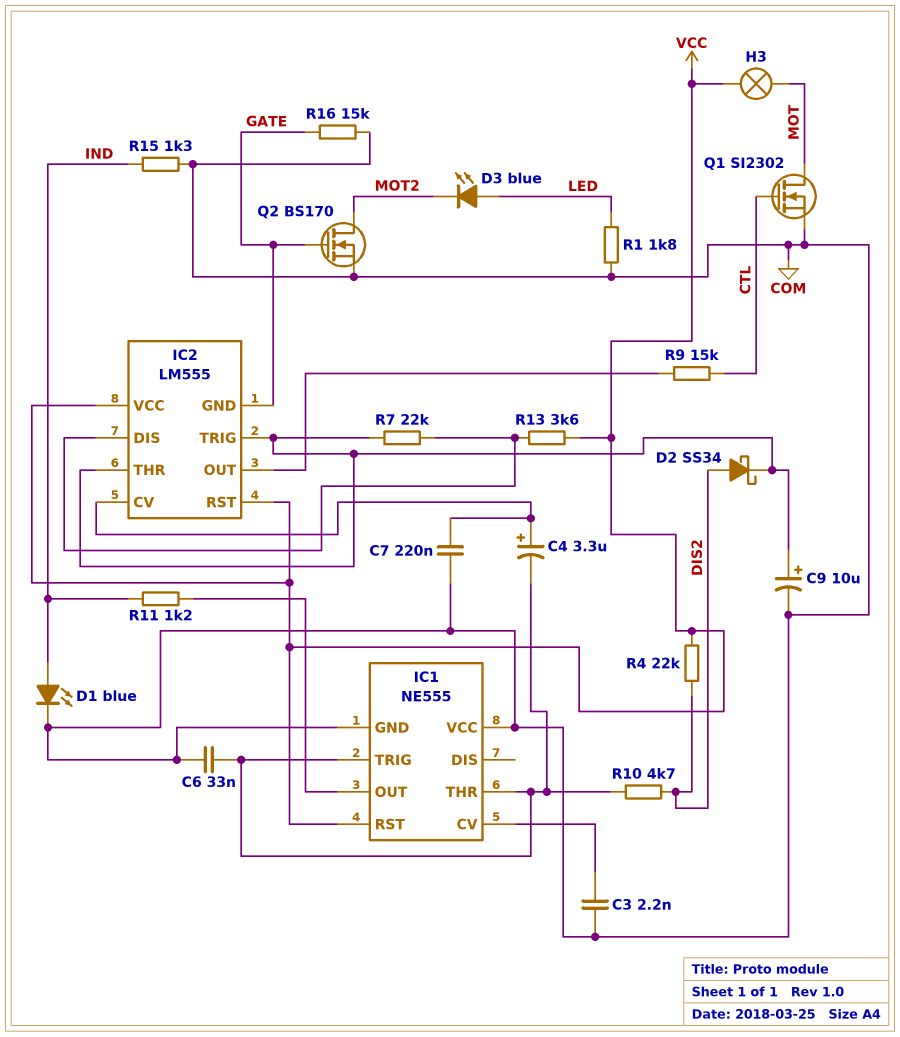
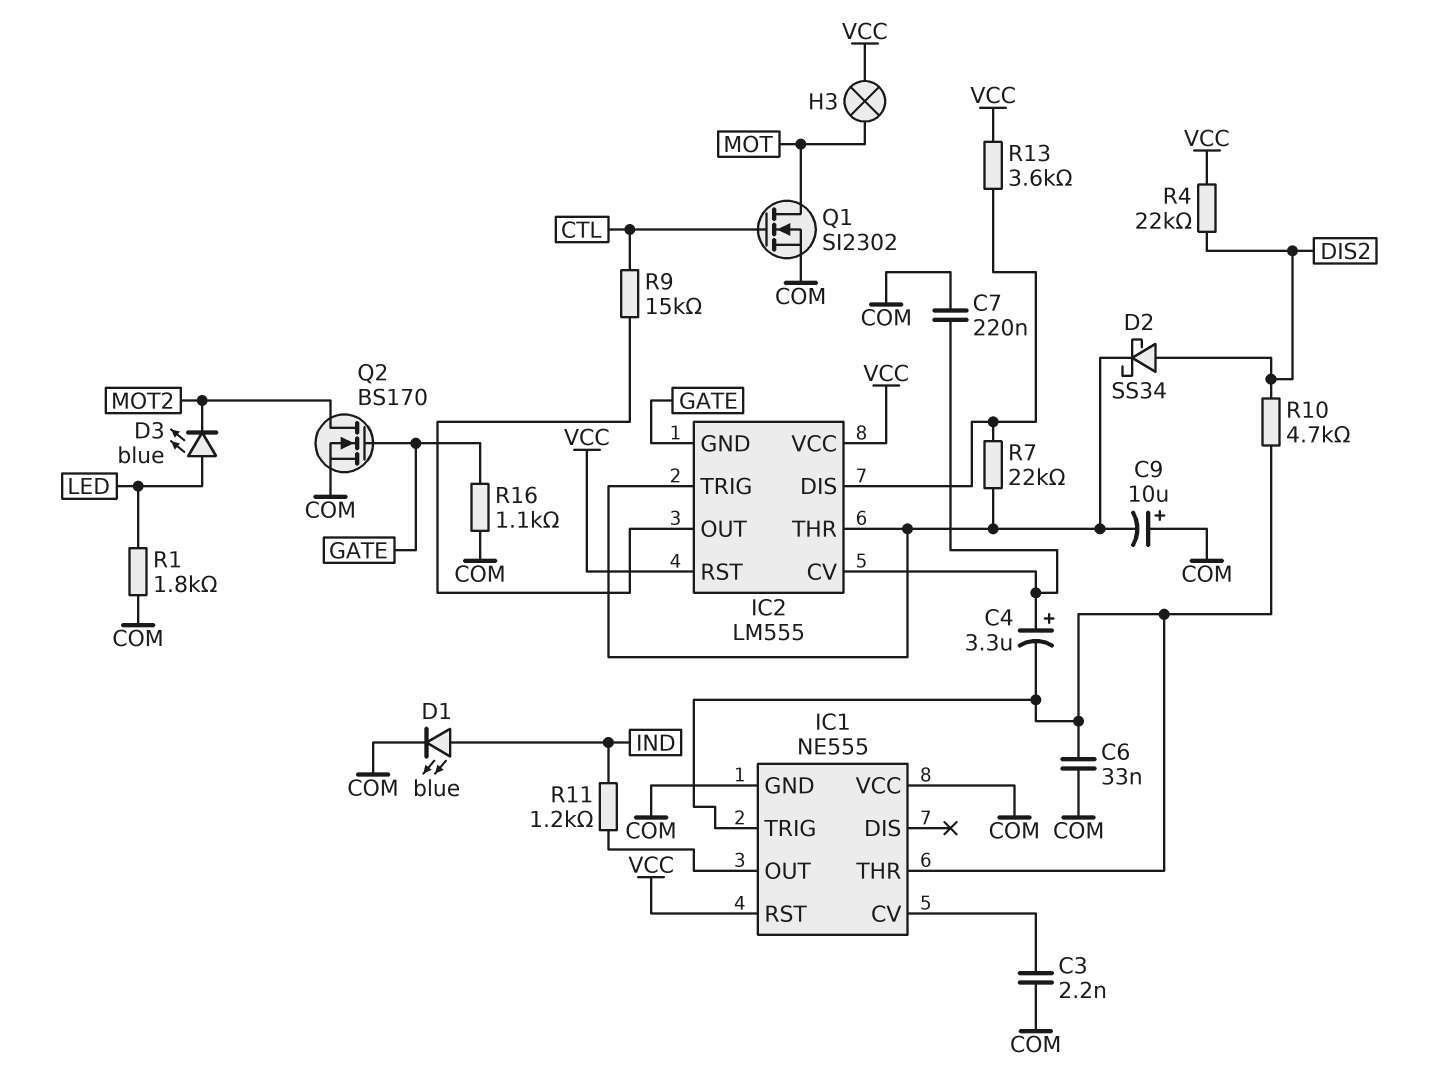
C9: 10uF (plus IC2/THR, minus COM) -> 10uF (plus COM, minus IC2/THR)
R15: 1.3k (COM, IND) -> none
R16: 15k (COM, GATE) -> 1.1k (COM, GATE)

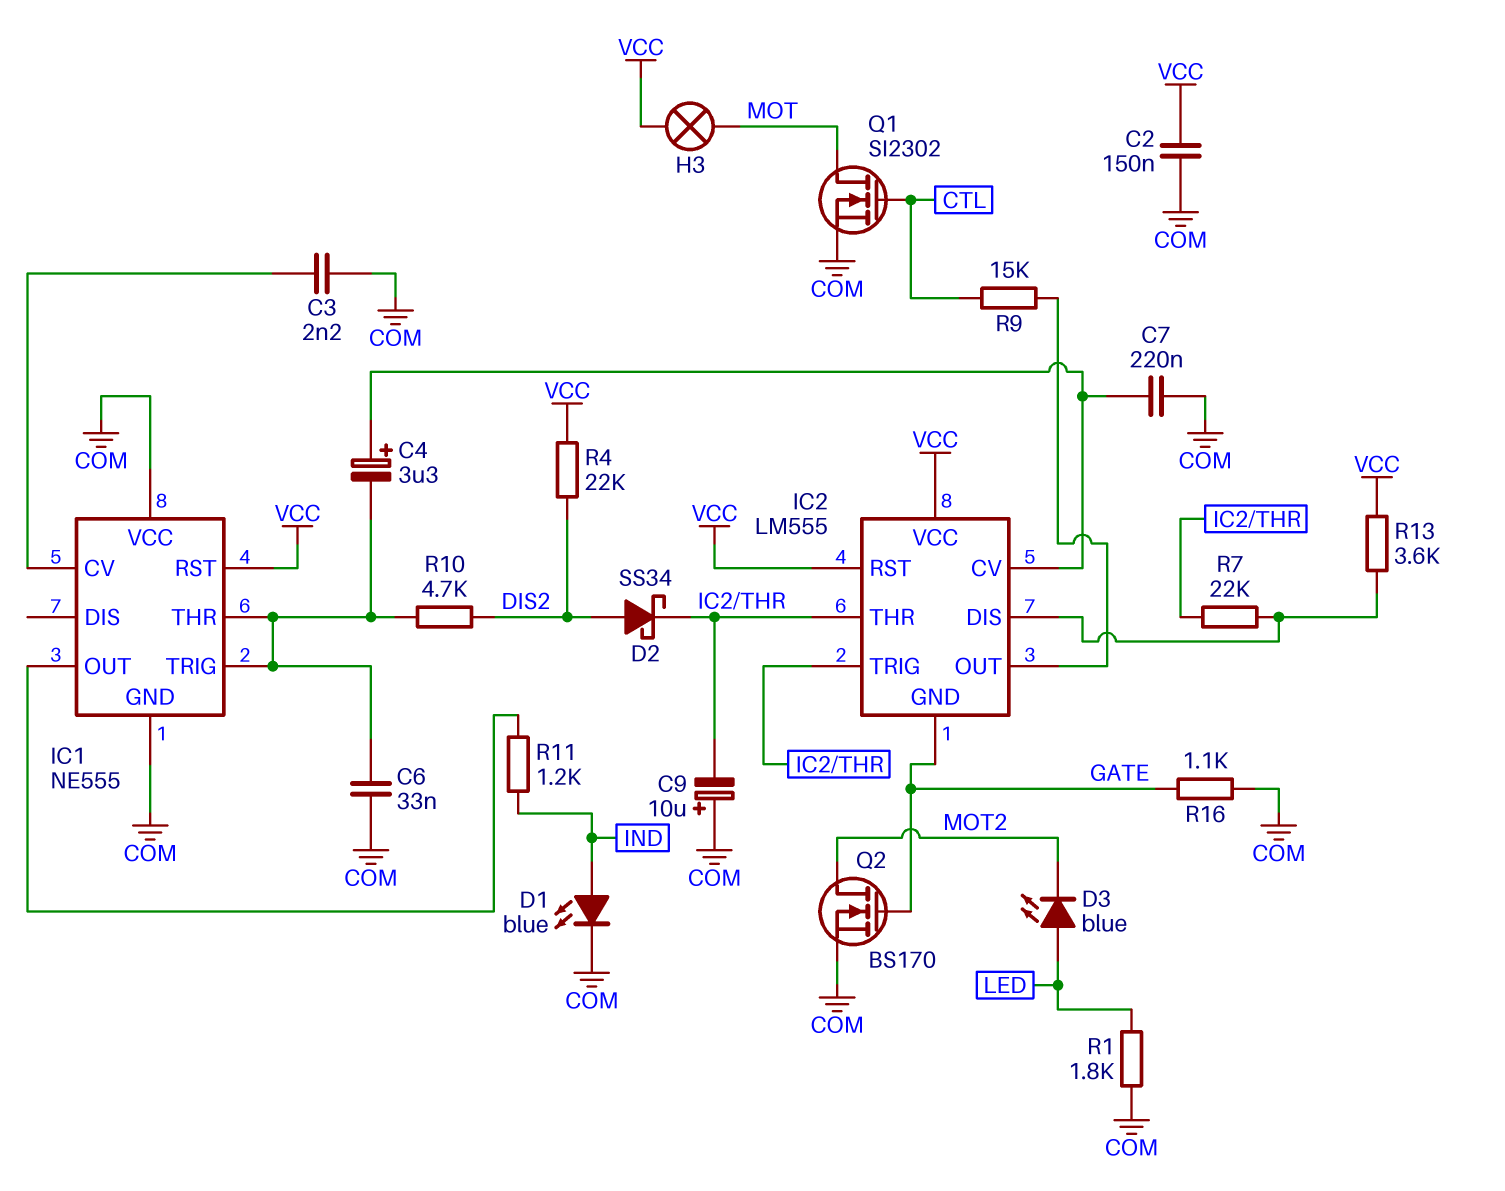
C2: none -> 150nF (COM, VCC)

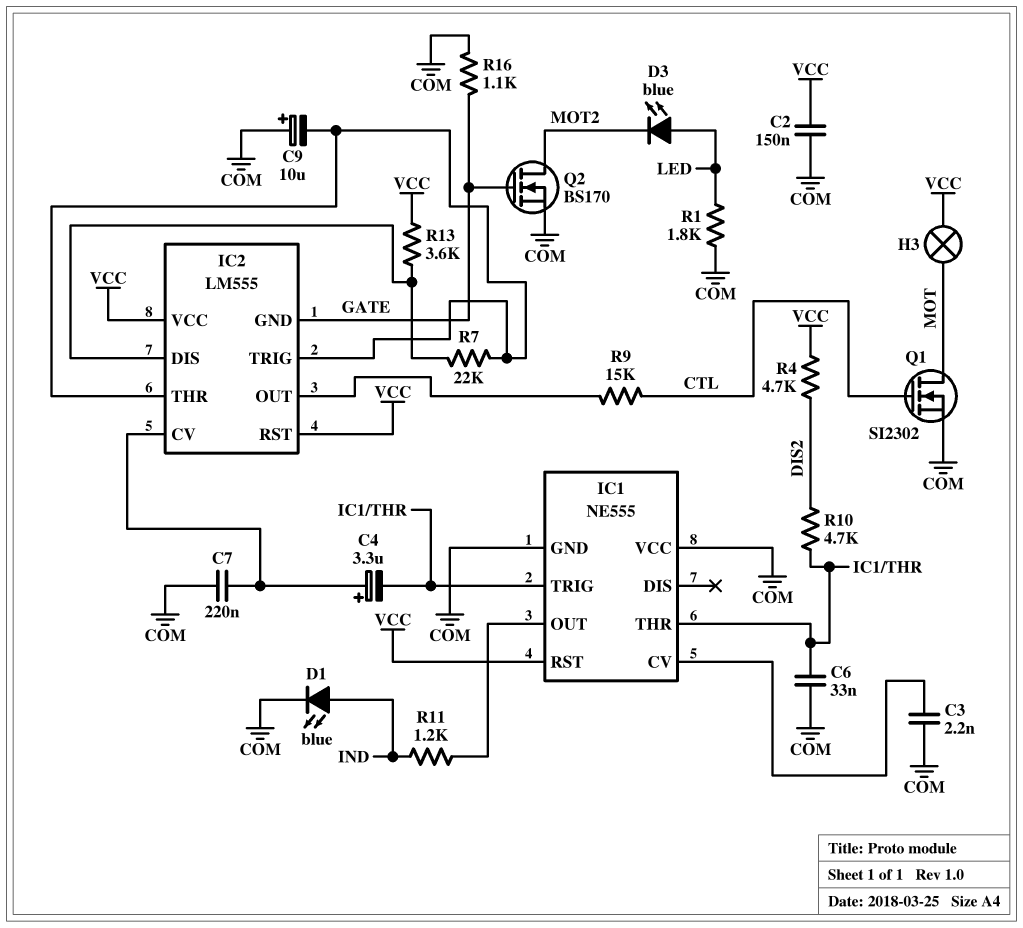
D2: schottky SS34 (A DIS2, K IC2/THR) -> none
R4: 22k (DIS2, VCC) -> 4.7k (DIS2, VCC)

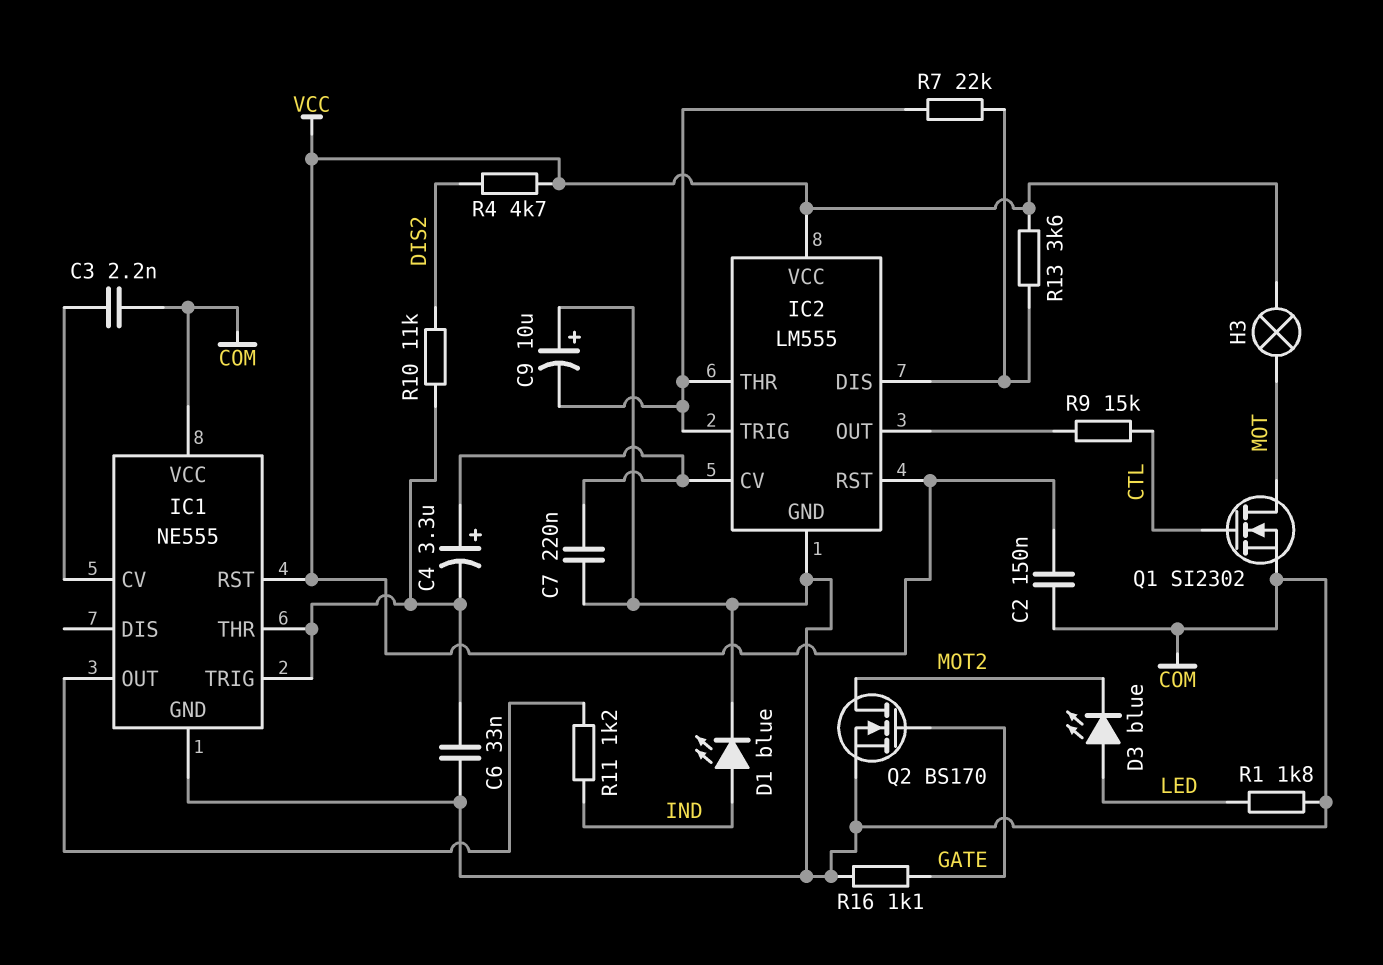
IC2 pin GND: GATE -> COM
R10: 4.7k (DIS2, IC1/THR) -> 11k (DIS2, IC1/THR)

